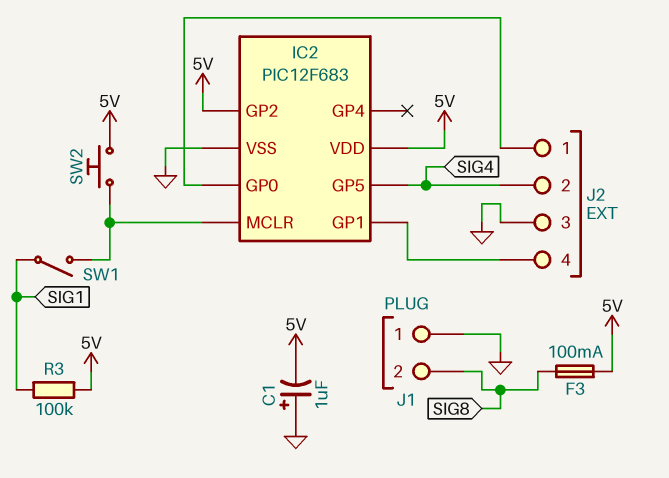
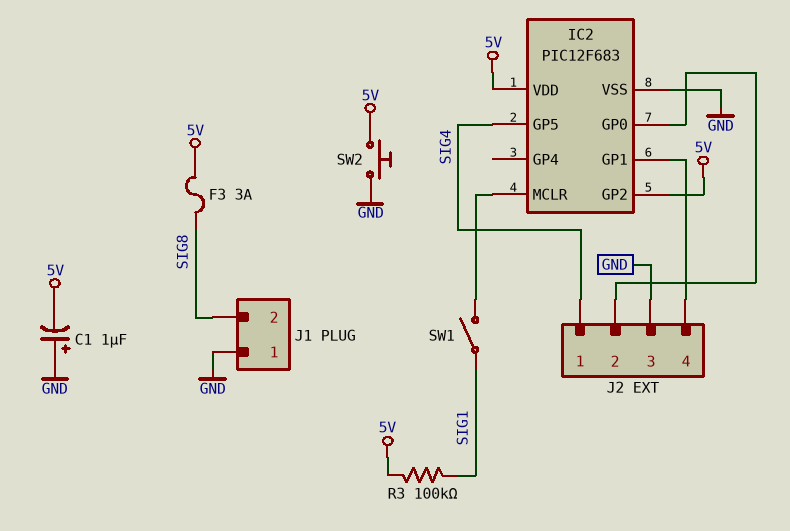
F3: 100mA (5V, SIG8) -> 3A (5V, SIG8)
J2 pin 1: IC2/GP0 -> SIG4
J2 pin 2: SIG4 -> IC2/GP0
SW2: button (5V, IC2/MCLR) -> button (5V, GND)

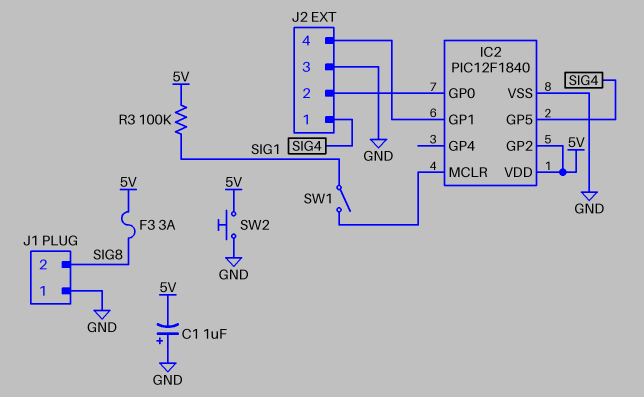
IC2: PIC12F683 -> PIC12F1840

